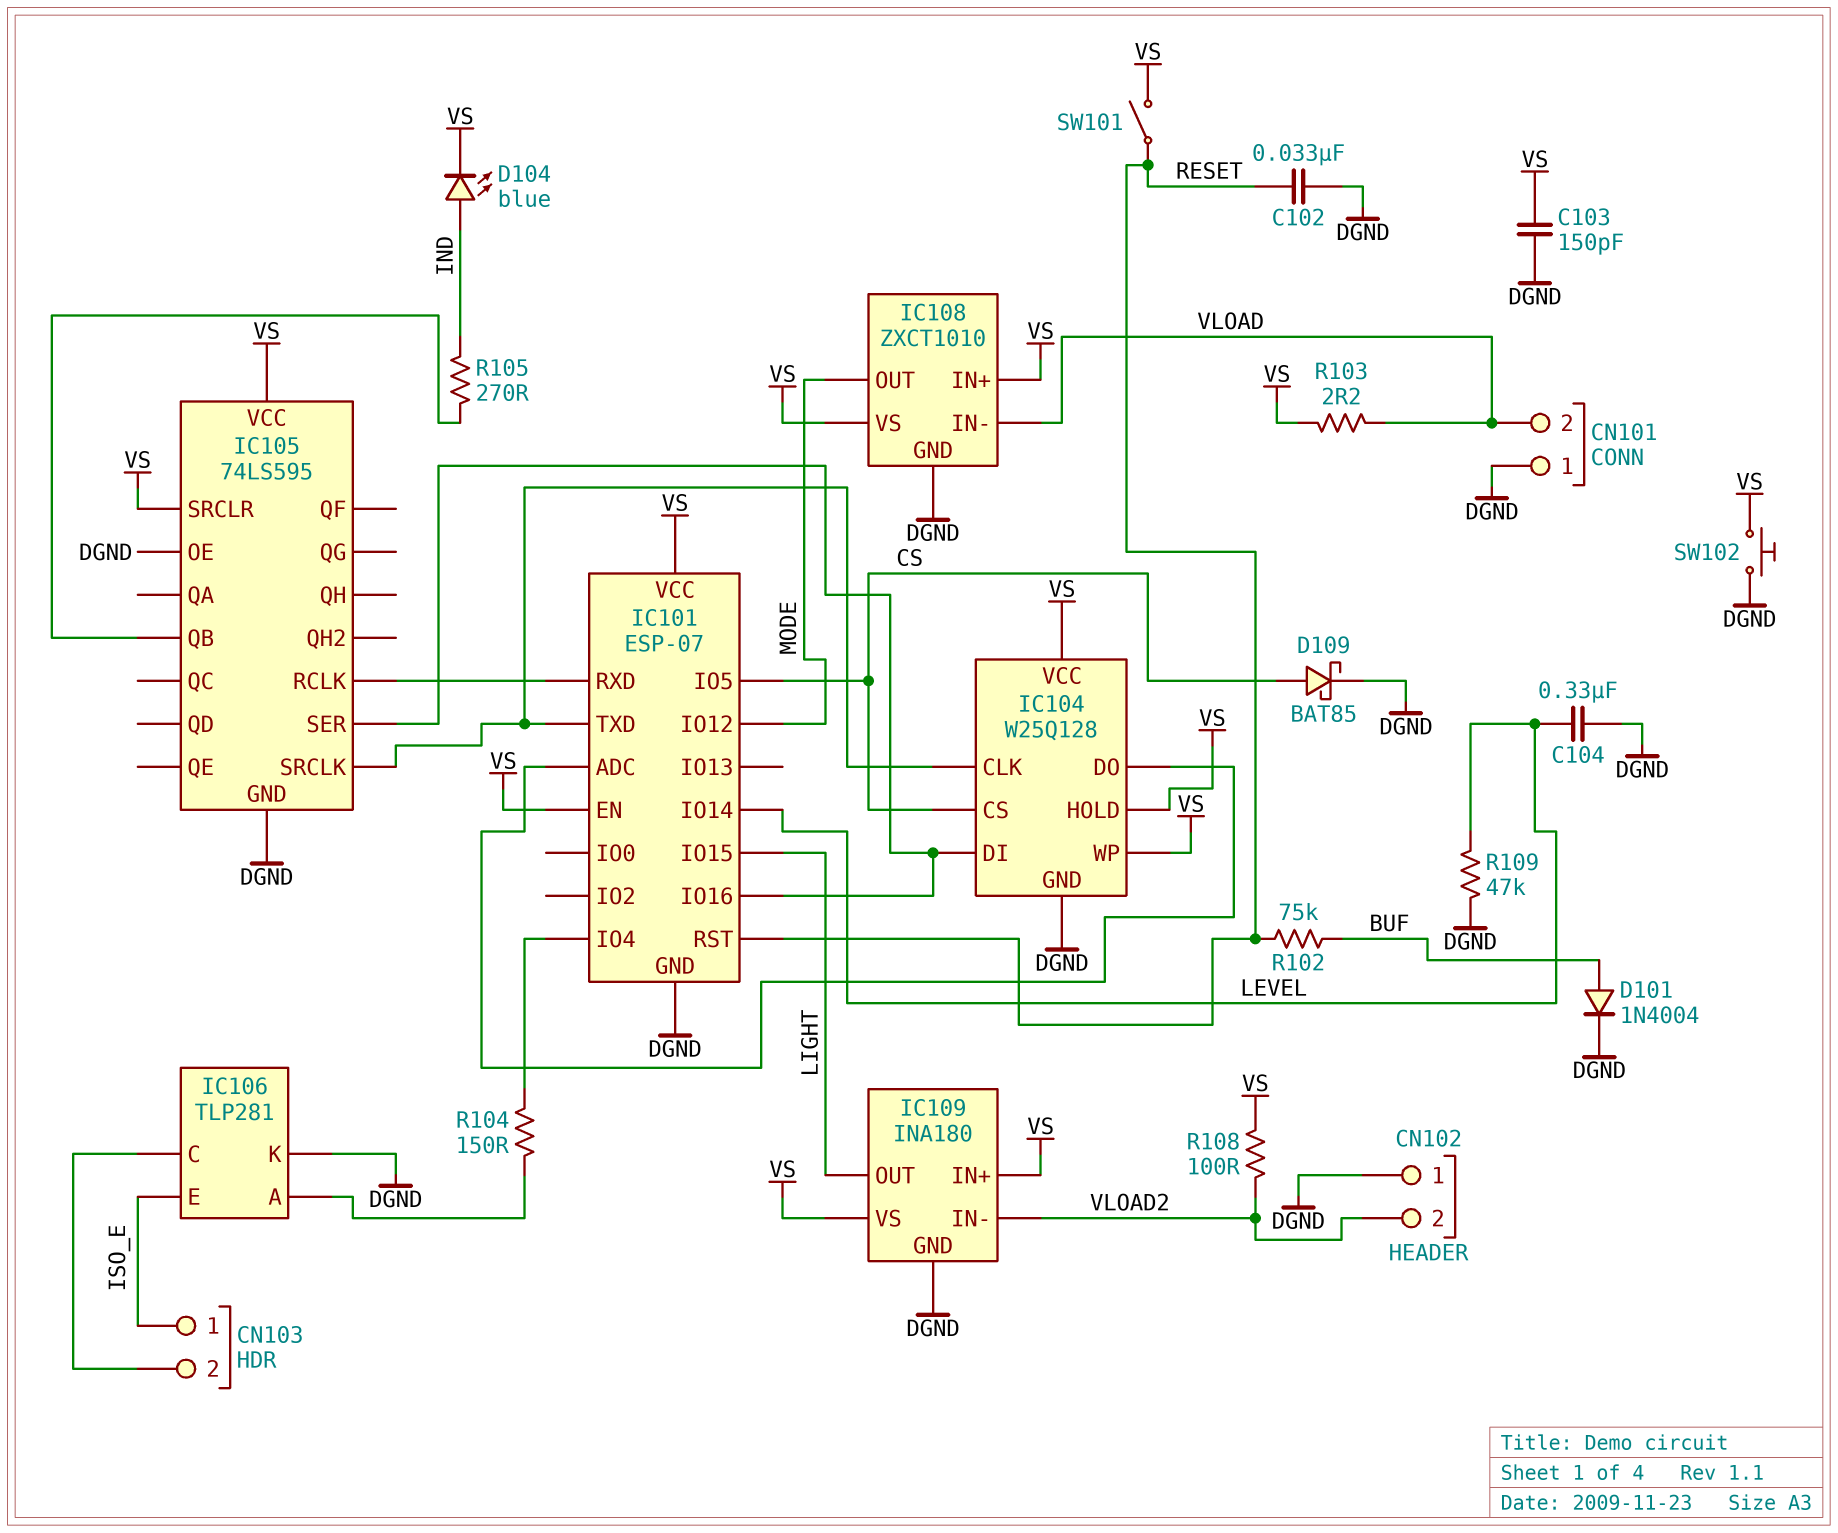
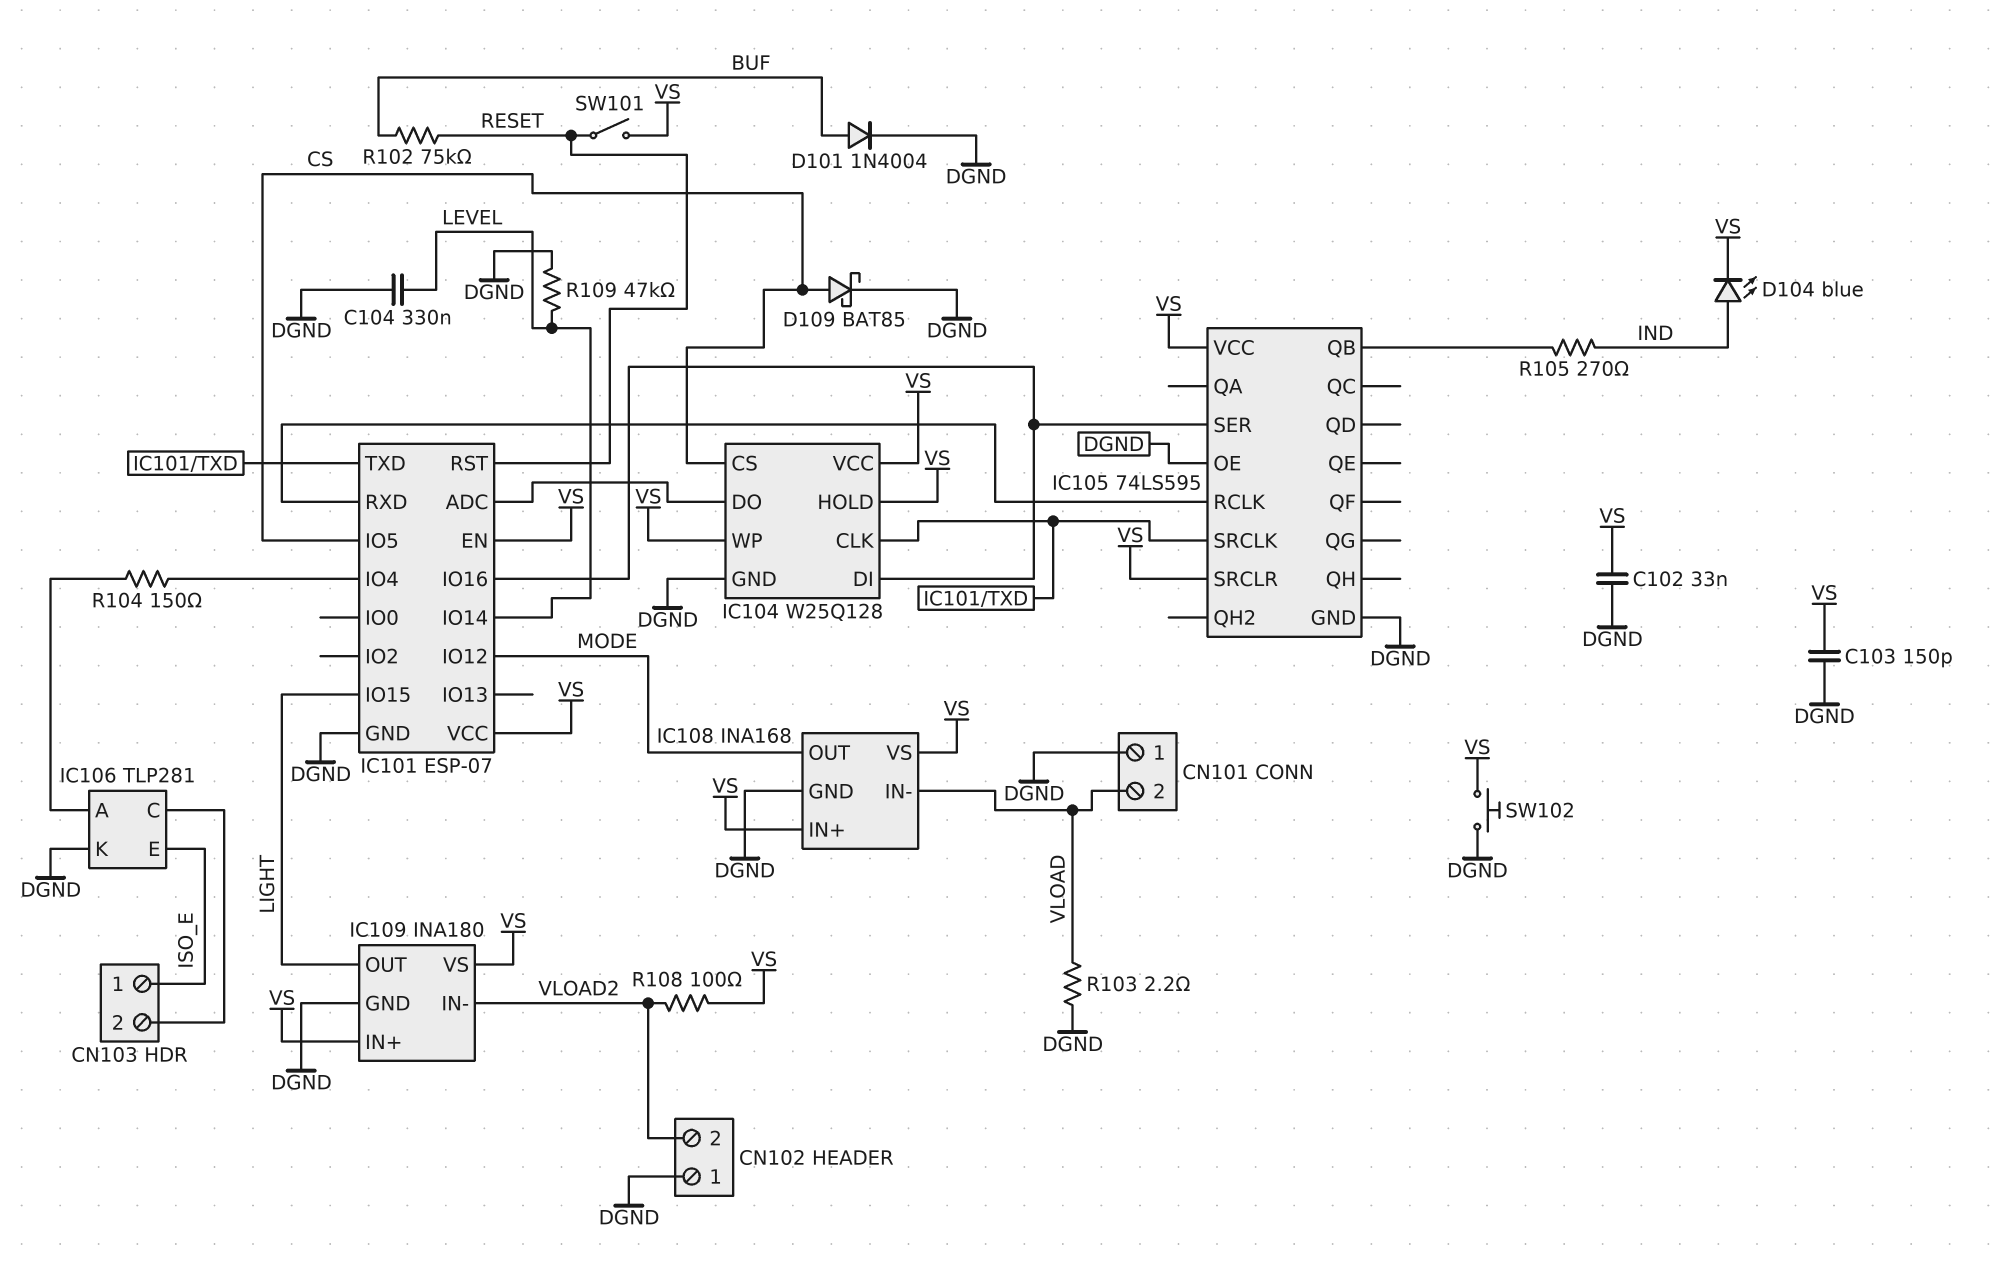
C102: 33nF (DGND, RESET) -> 33nF (DGND, VS)
IC108: ZXCT1010 -> INA168
R103: 2.2 (VLOAD, VS) -> 2.2 (DGND, VLOAD)

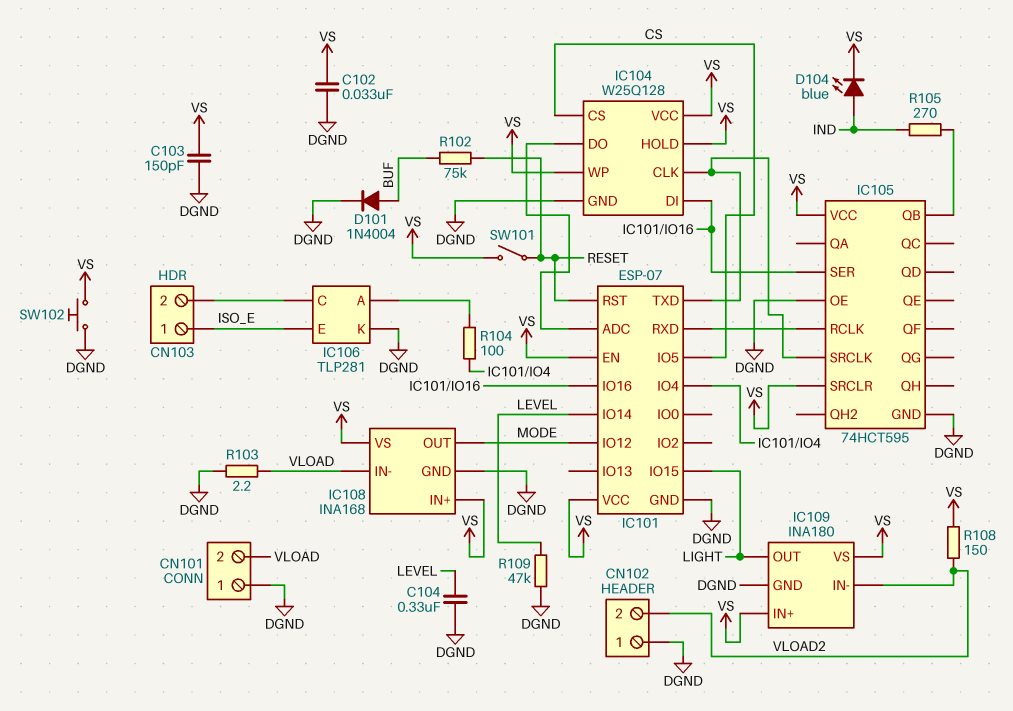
D109: schottky BAT85 (A CS, K DGND) -> none
IC105: 74LS595 -> 74HCT595
R104: 150 (IC101/IO4, IC106/A) -> 100 (IC101/IO4, IC106/A)
R108: 100 (VLOAD2, VS) -> 150 (VLOAD2, VS)

